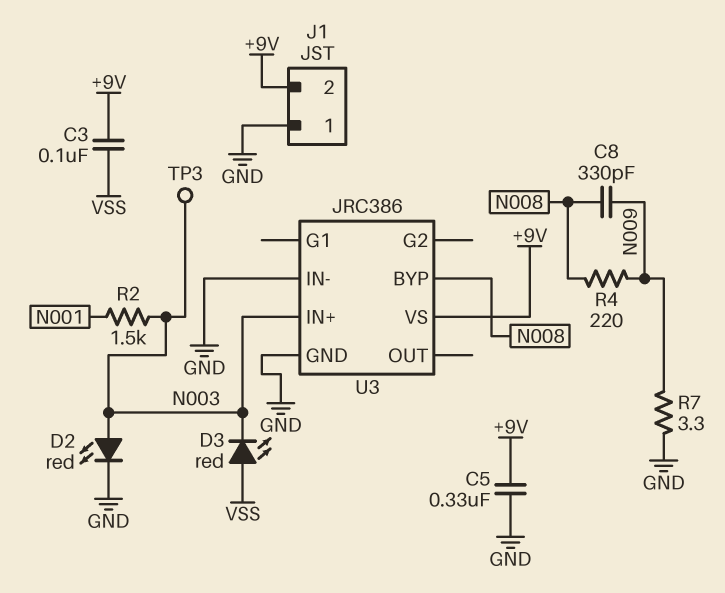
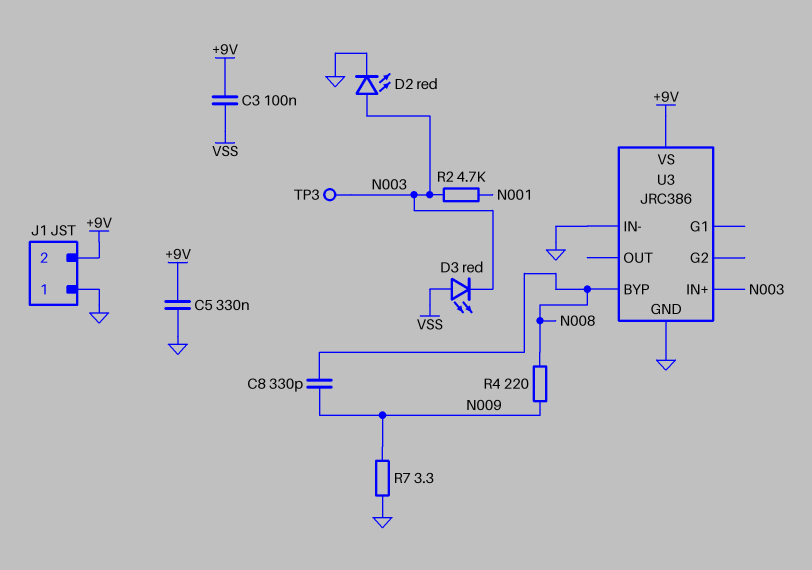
R2: 1.5k (N001, N003) -> 4.7k (N001, N003)

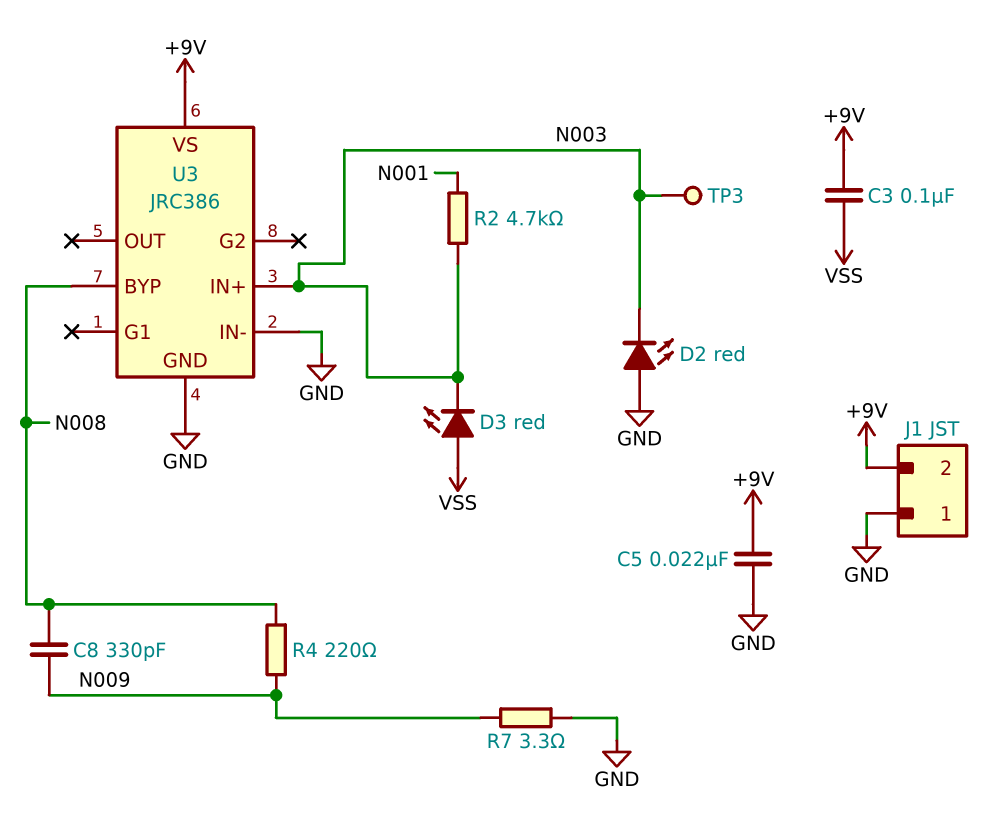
C5: 330nF (+9V, GND) -> 22nF (+9V, GND)
D2: LED red (A N003, K GND) -> LED red (A GND, K N003)

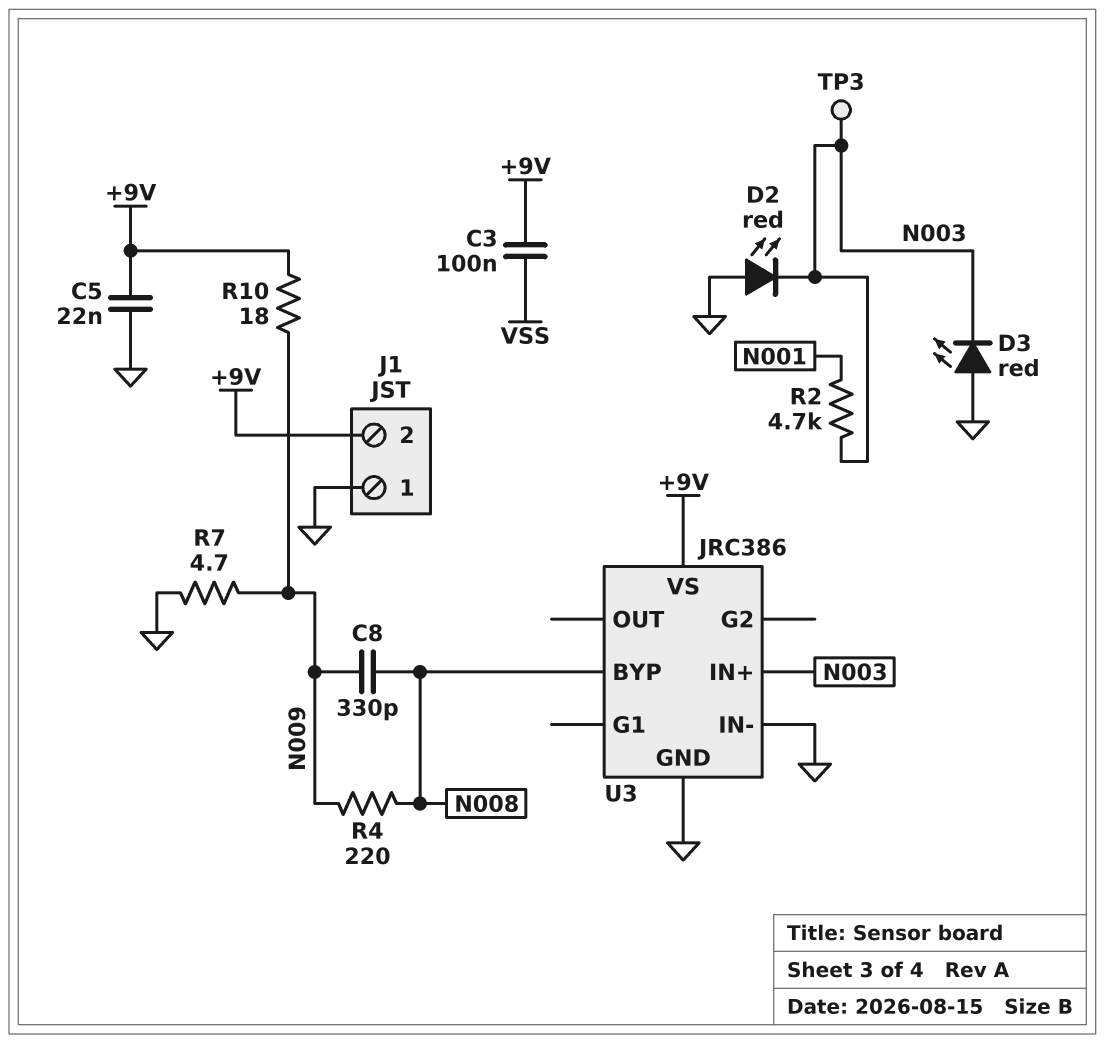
D3: LED red (A VSS, K N003) -> LED red (A GND, K N003)
R7: 3.3 (GND, N009) -> 4.7 (GND, N009)
R10: none -> 18 (+9V, N009)

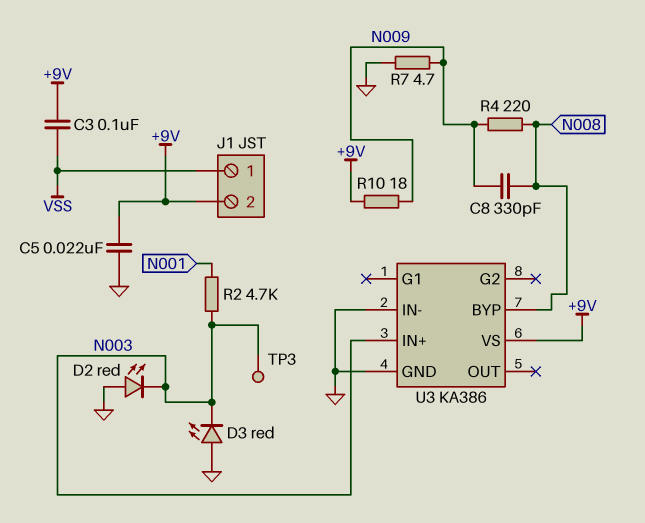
J1 pin 1: GND -> VSS
U3: JRC386 -> KA386

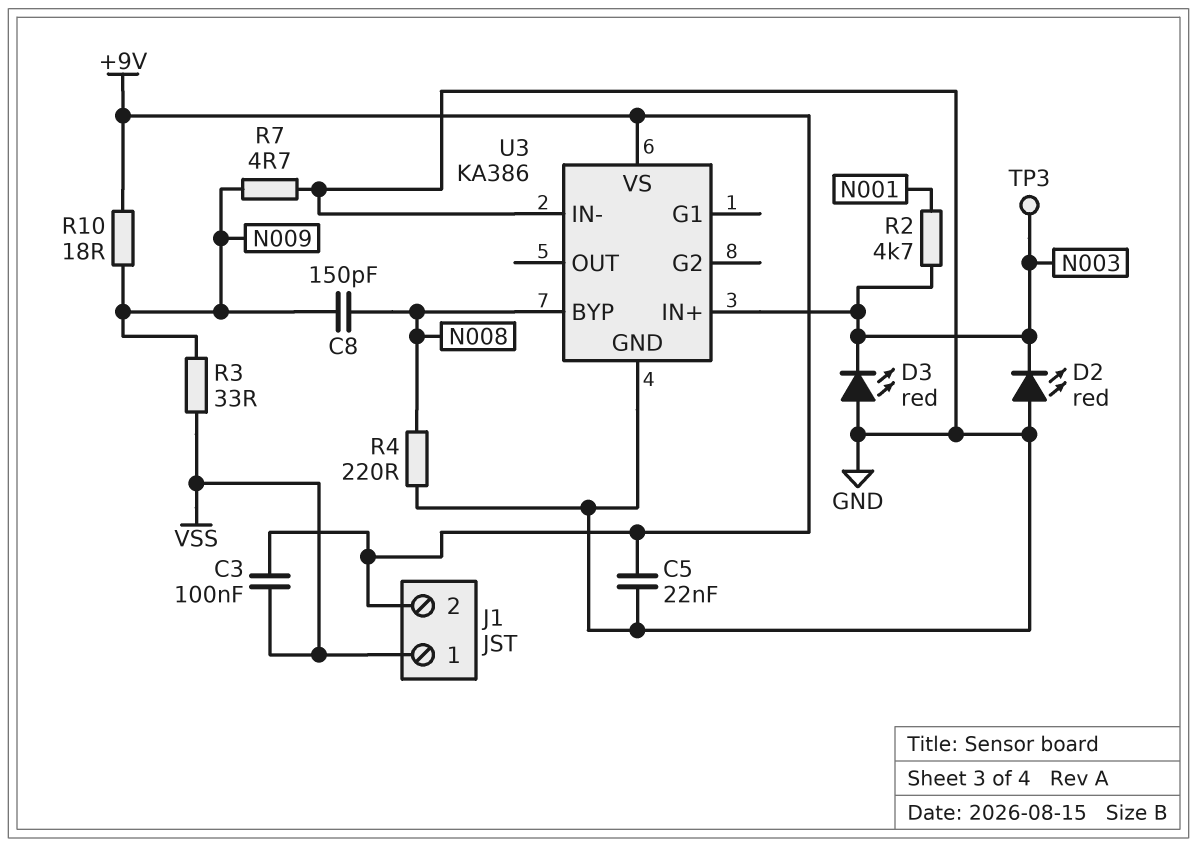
C8: 330pF (N008, N009) -> 150pF (N008, N009)
R3: none -> 33 (N009, VSS)
R4: 220 (N008, N009) -> 220 (GND, N008)

